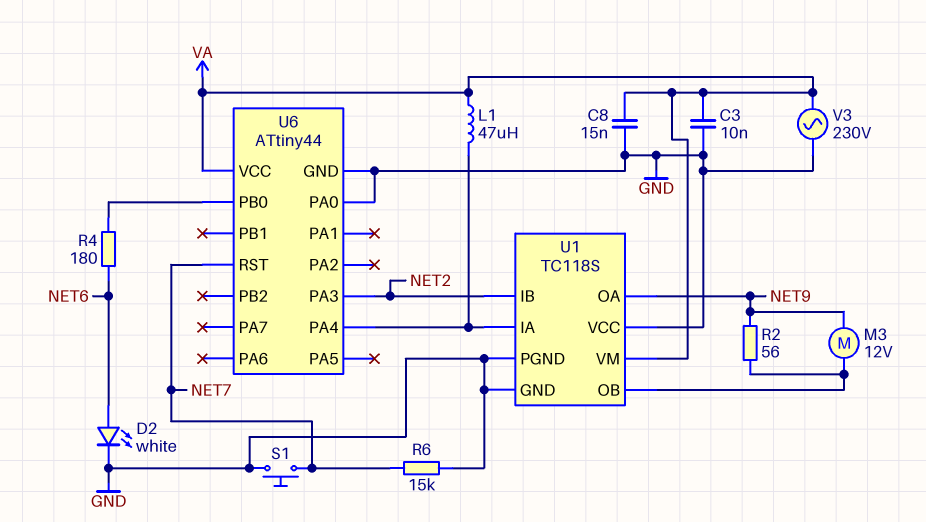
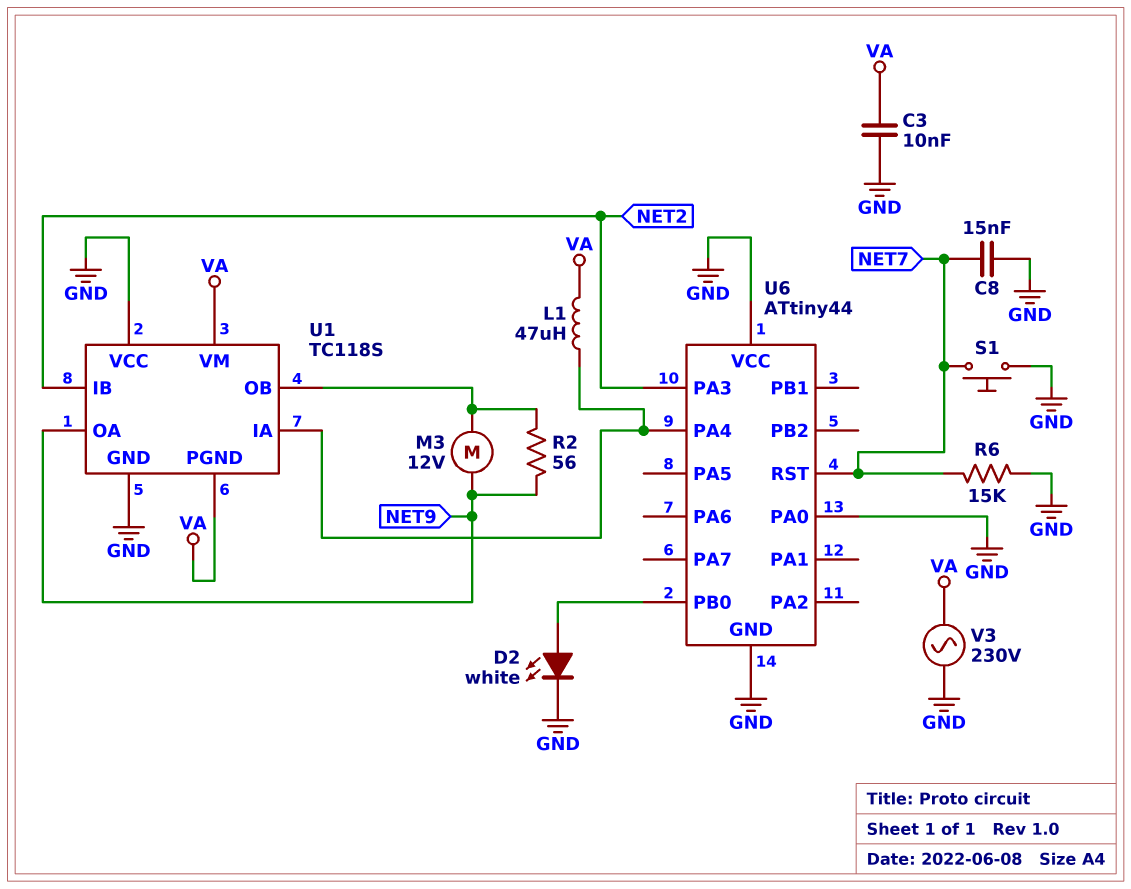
C8: 15nF (GND, VA) -> 15nF (GND, NET7)
D2: LED white (A NET6, K GND) -> LED white (A U6/PB0, K GND)
R4: 180 (NET6, U6/PB0) -> none
U1 pin PGND: GND -> VA
U6 pin VCC: VA -> GND

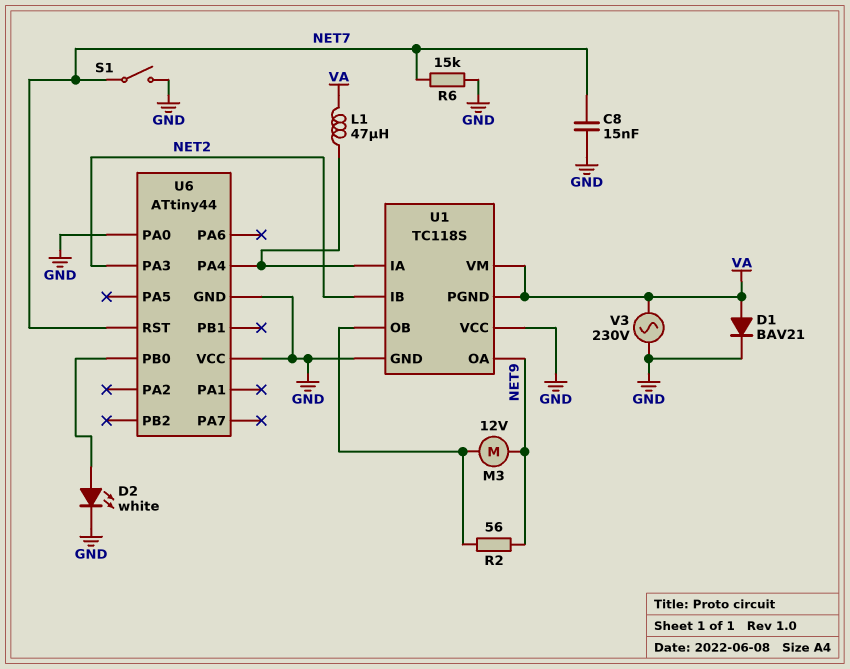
C3: 10nF (GND, VA) -> none
D1: none -> diode BAV21 (A VA, K GND)
S1: button (GND, NET7) -> switch (GND, NET7)

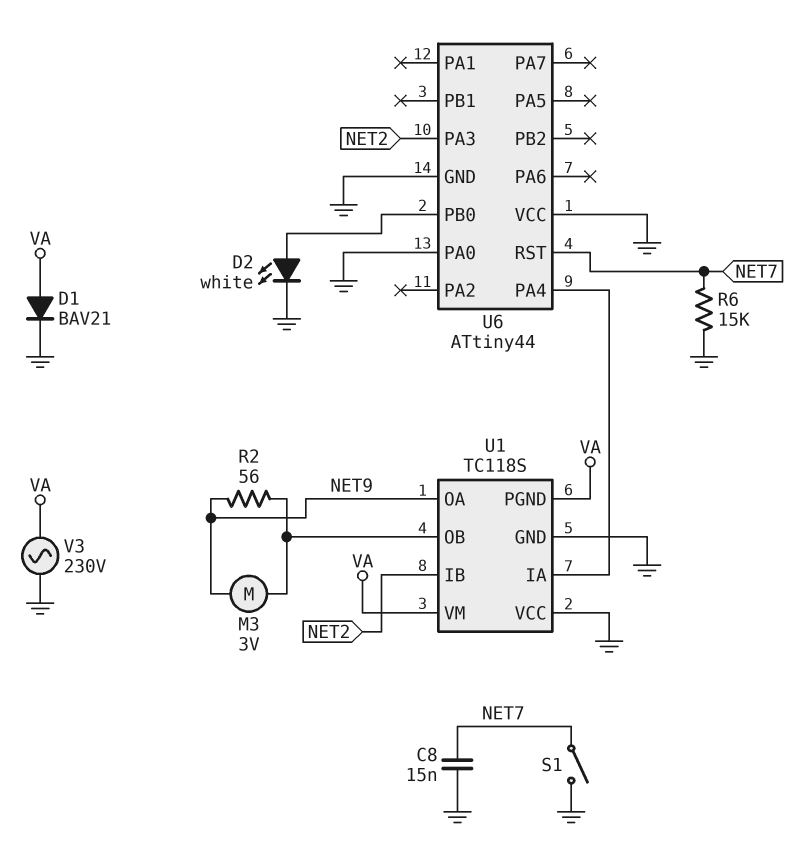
L1: 47uH (U1/IA, VA) -> none
M3: motor 12V (NET9, U1/OB) -> motor 3V (NET9, U1/OB)

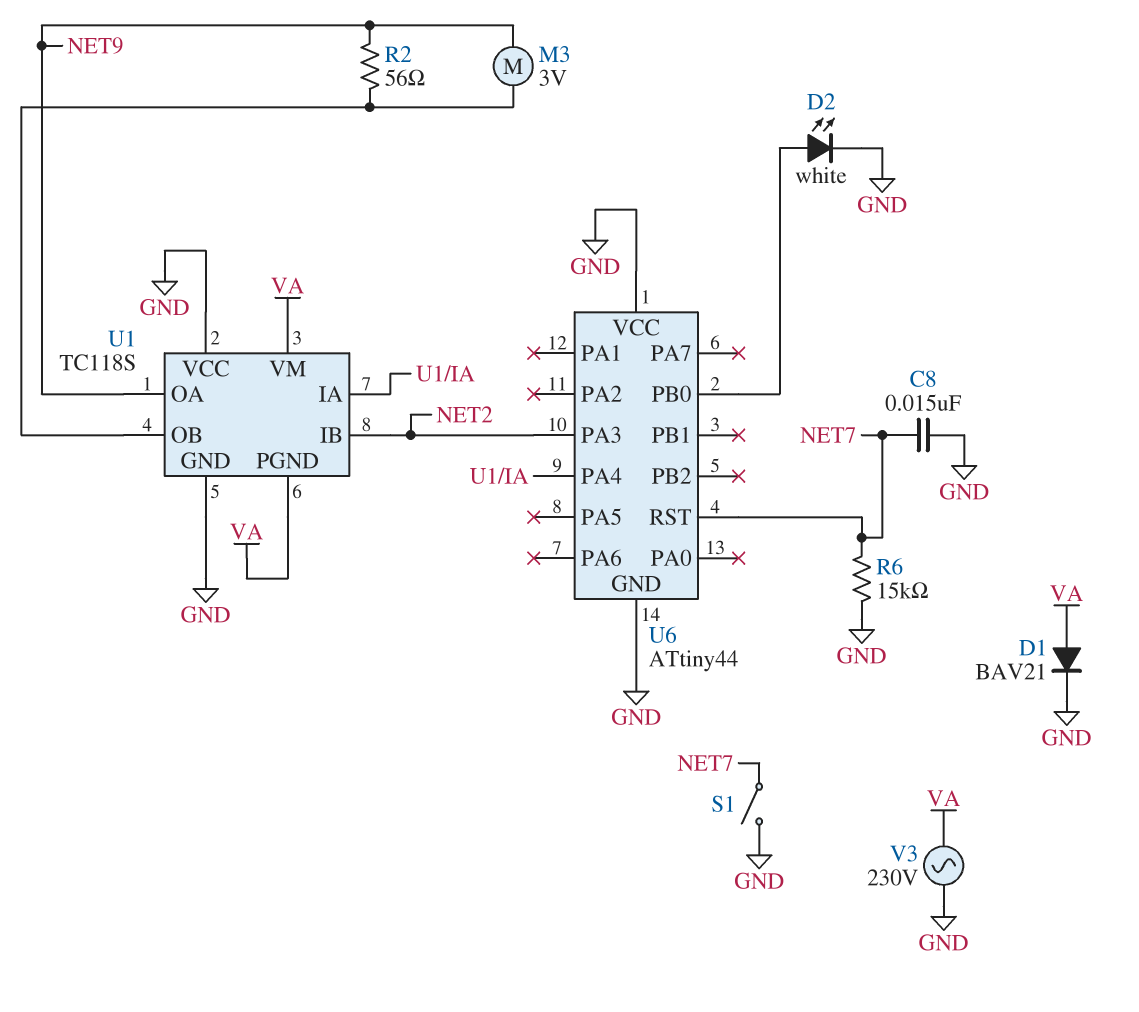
U6 pin PA0: GND -> none

